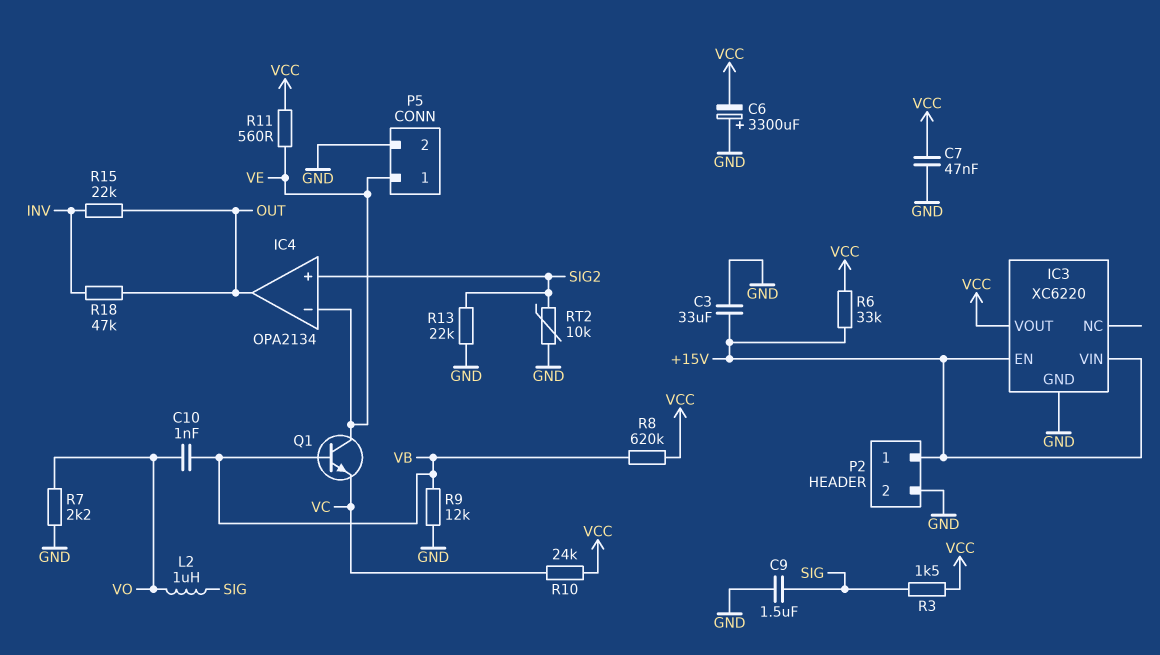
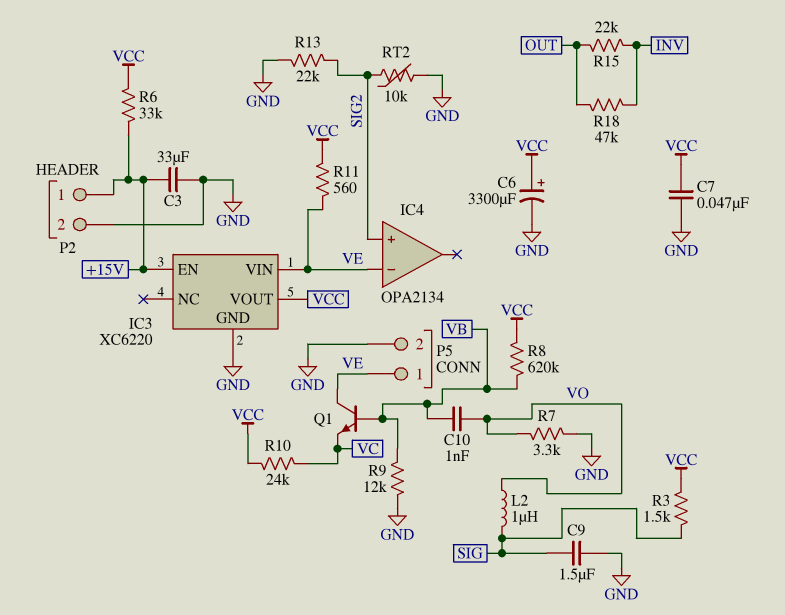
C6: 3300uF (plus GND, minus VCC) -> 3300uF (plus VCC, minus GND)
IC3 pin VIN: +15V -> VE
IC4 pin out: OUT -> none
R7: 2.2k (GND, VO) -> 3.3k (GND, VO)

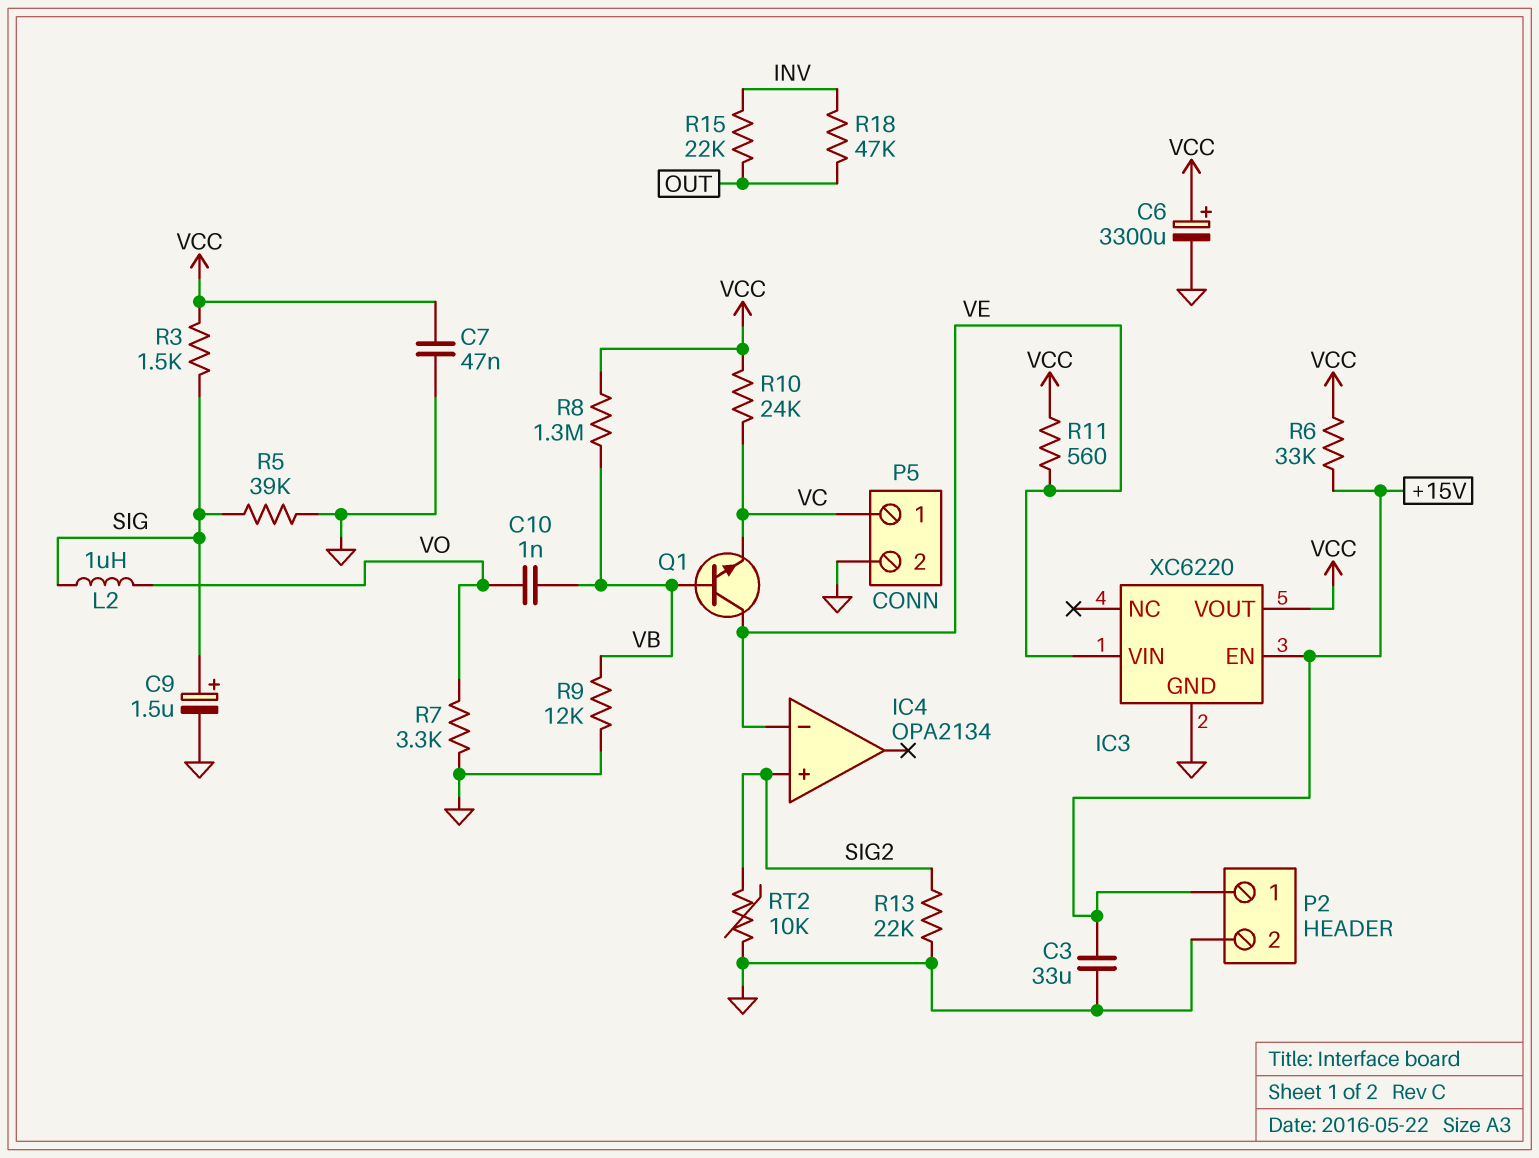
C9: 1.5uF (GND, SIG) -> 1.5uF (plus SIG, minus GND)
P5 pin 1: VE -> VC
R5: none -> 39k (GND, SIG)
R8: 620k (VB, VCC) -> 1.3M (VB, VCC)

